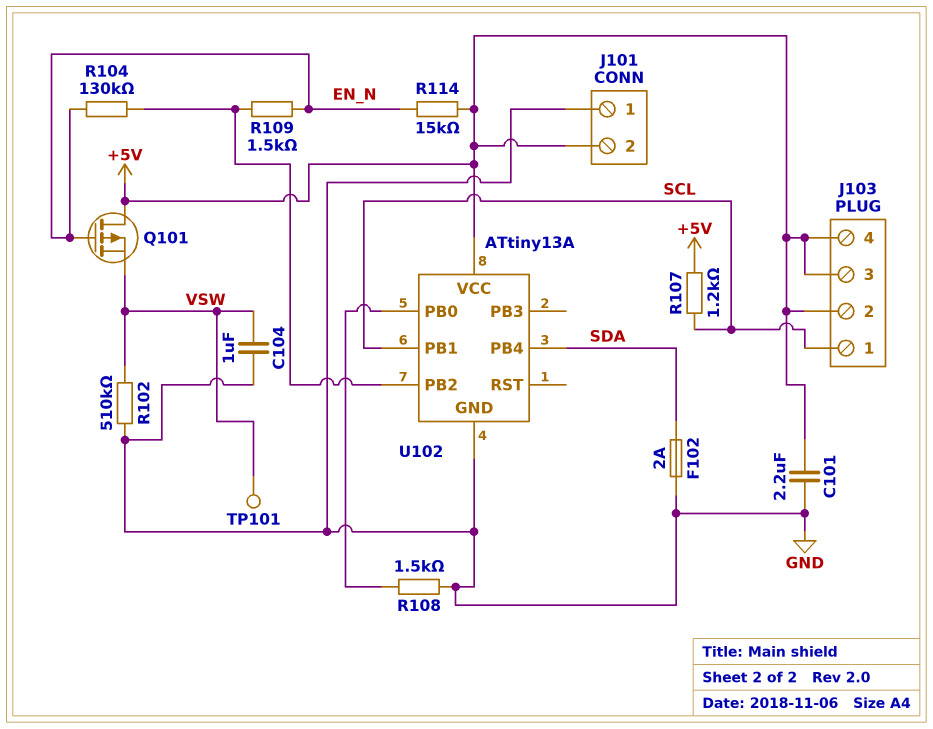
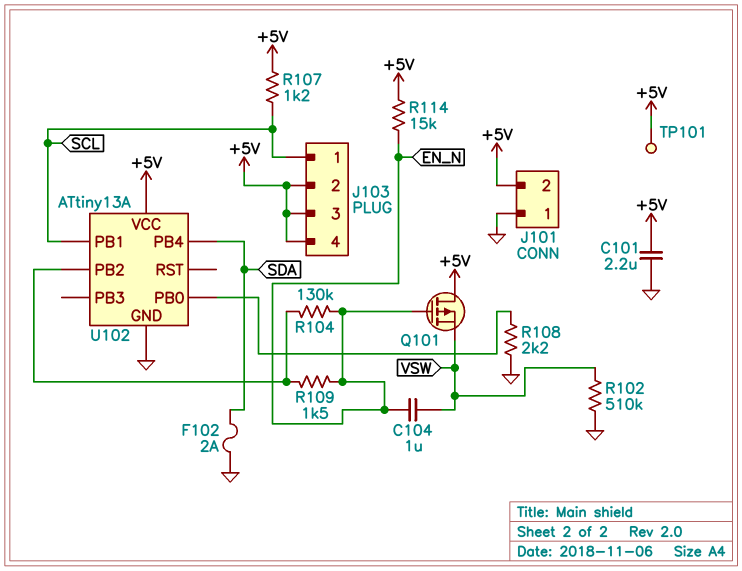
C104: 1uF (GND, VSW) -> 1uF (EN_N, VSW)
R108: 1.5k (GND, U102/PB0) -> 2.2k (GND, U102/PB0)
TP101: test point (VSW) -> test point (+5V)

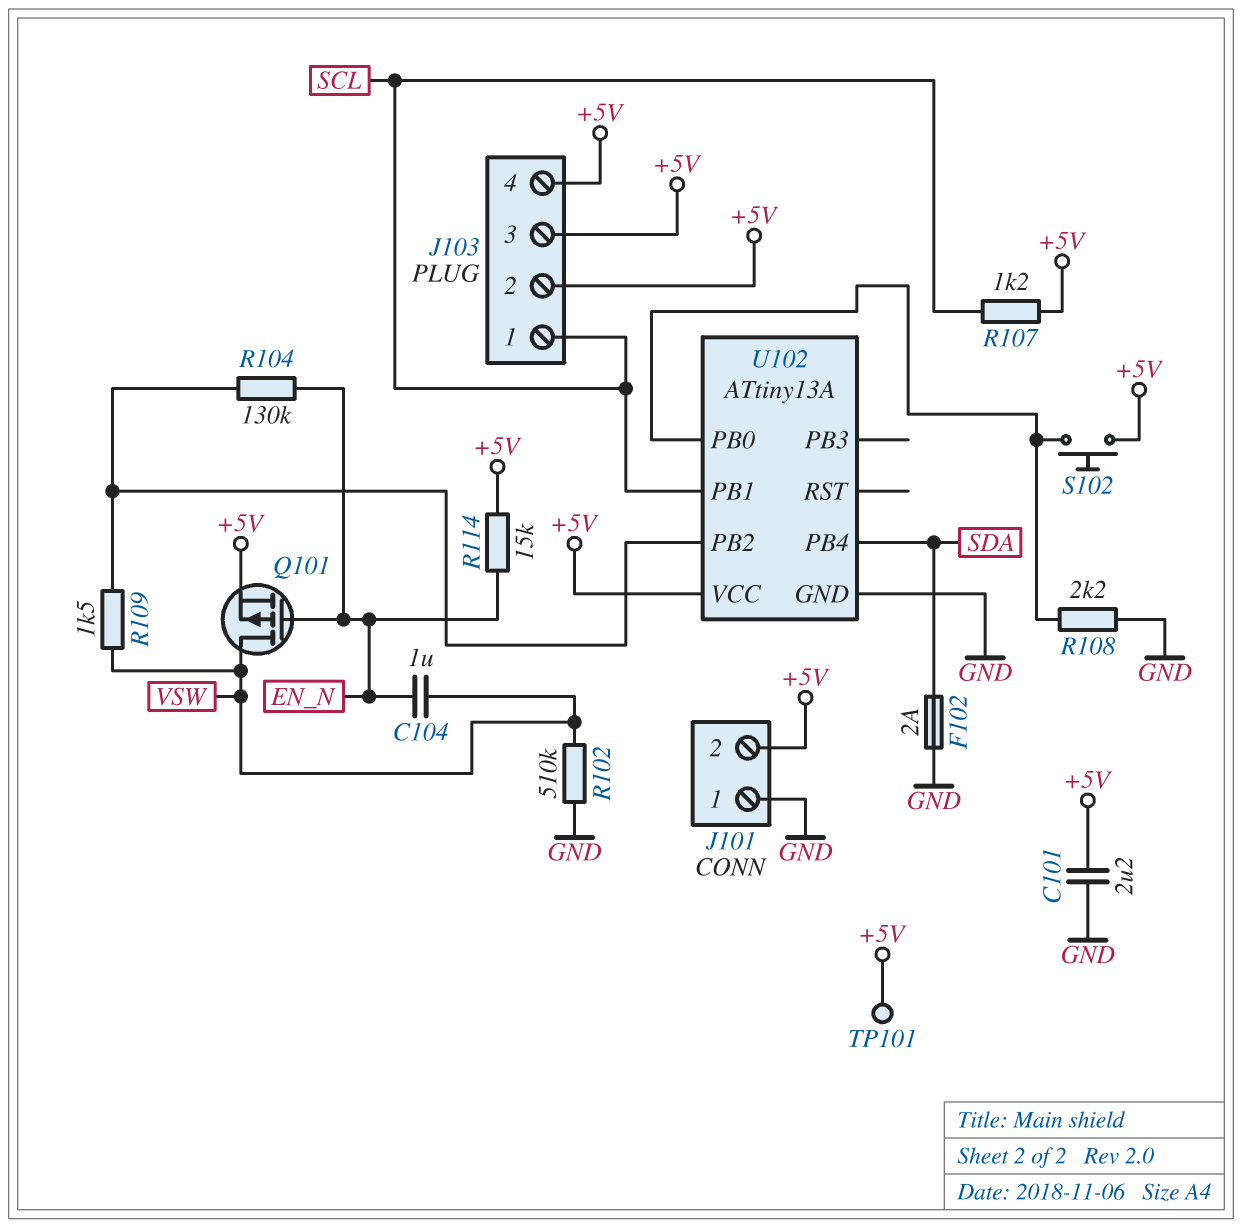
Q101: PMOS (G EN_N, D +5V, S VSW) -> PMOS (G EN_N, D VSW, S +5V)
R109: 1.5k (EN_N, U102/PB2) -> 1.5k (U102/PB2, VSW)
S102: none -> button (+5V, U102/PB0)

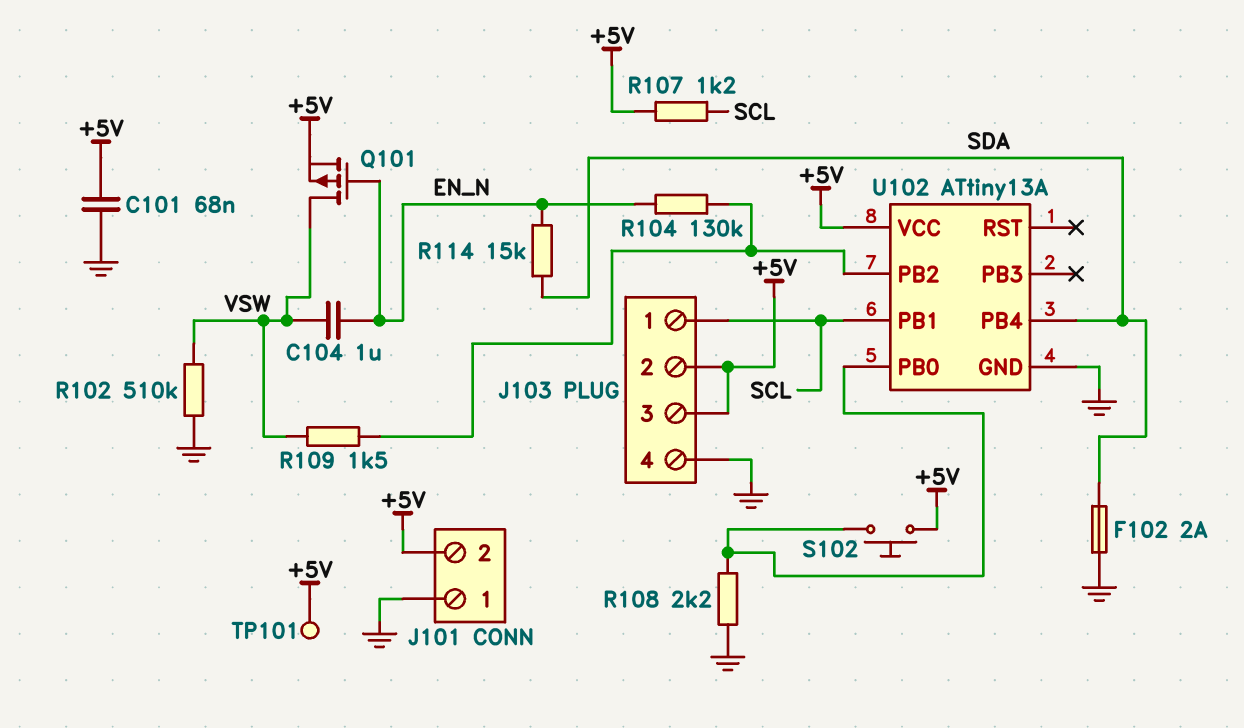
C101: 2.2uF (+5V, GND) -> 68nF (+5V, GND)
J103 pin 4: +5V -> GND
R114: 15k (+5V, EN_N) -> 15k (EN_N, SDA)

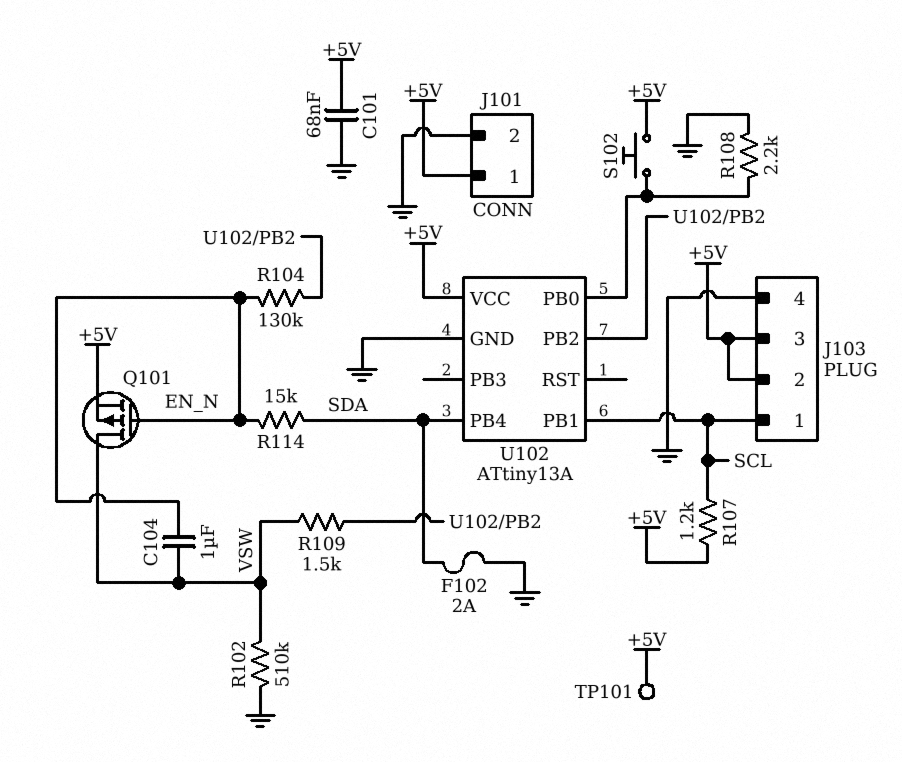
J101 pin 1: GND -> +5V
J101 pin 2: +5V -> GND

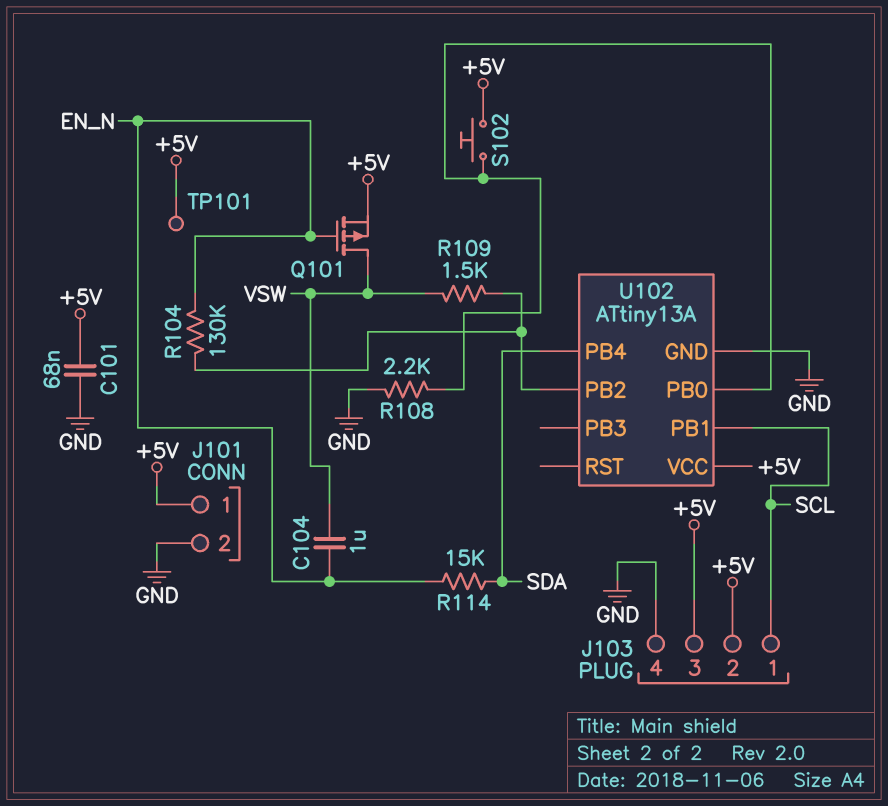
F102: 2A (GND, SDA) -> none
R102: 510k (GND, VSW) -> none
R107: 1.2k (+5V, SCL) -> none

